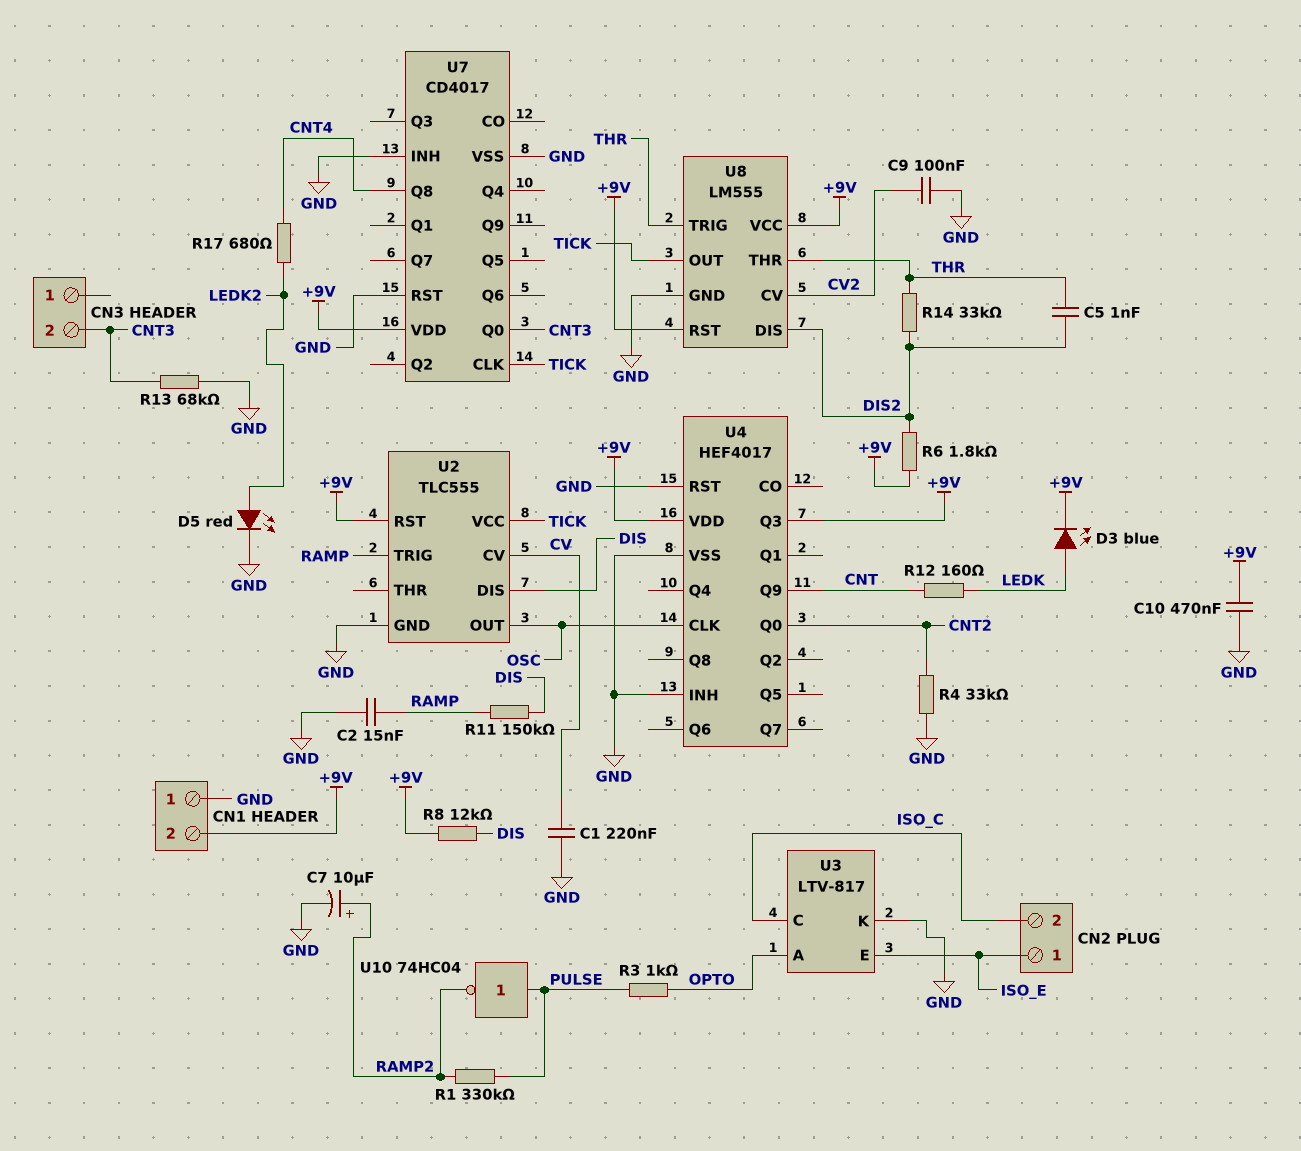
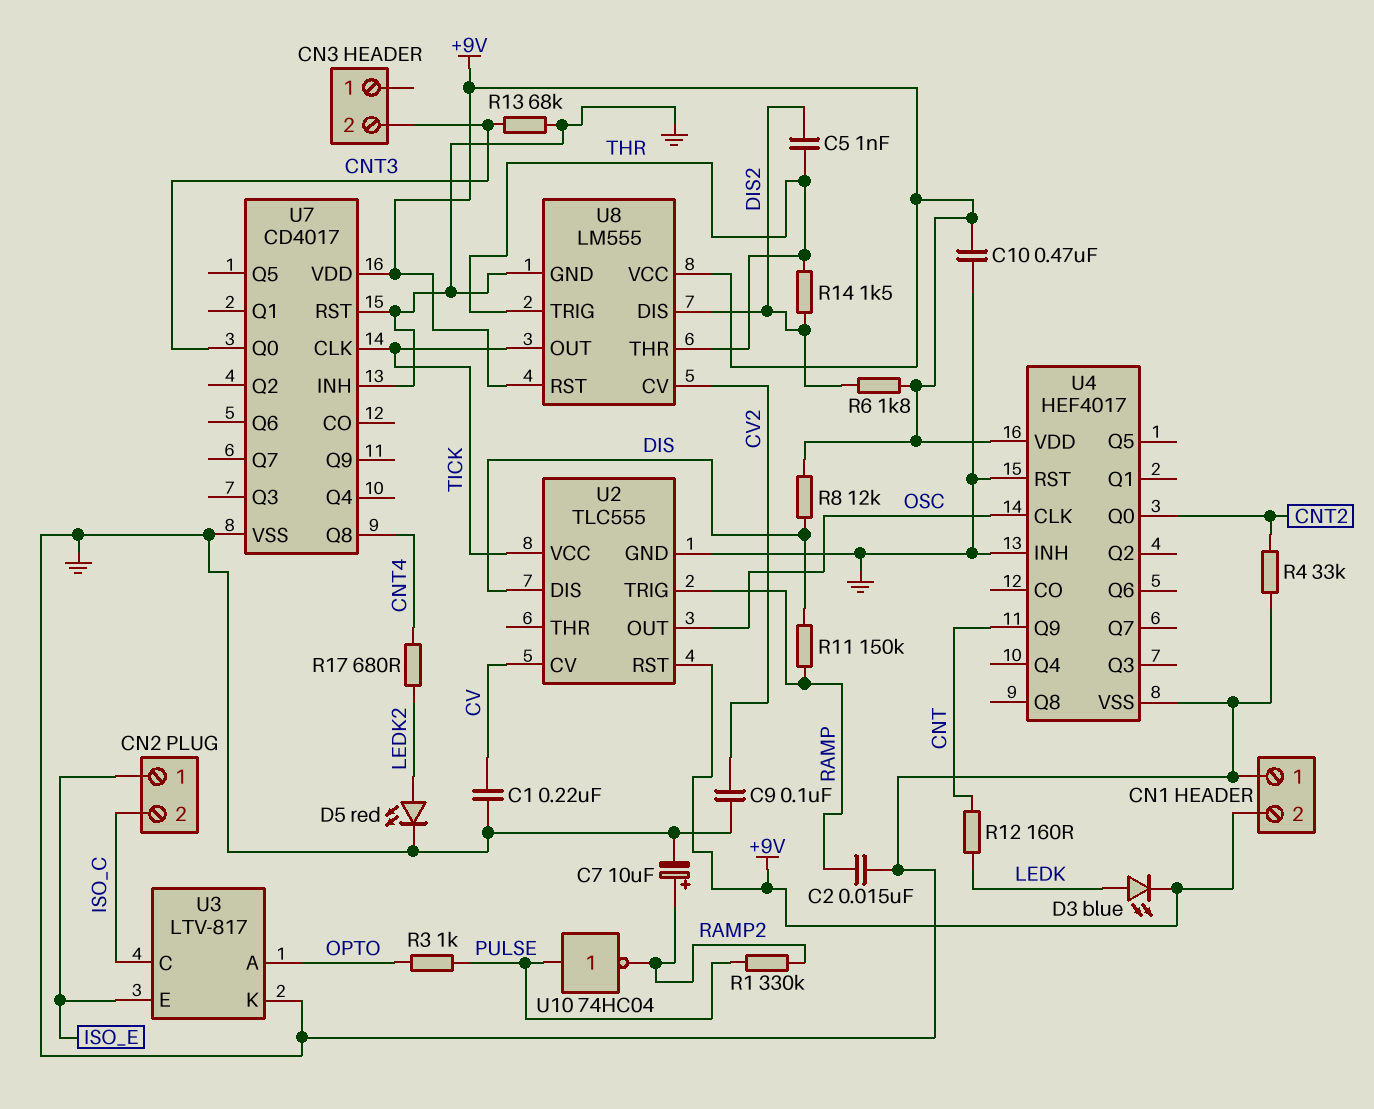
R14: 33k (DIS2, THR) -> 1.5k (DIS2, THR)
U4 pin Q3: +9V -> none

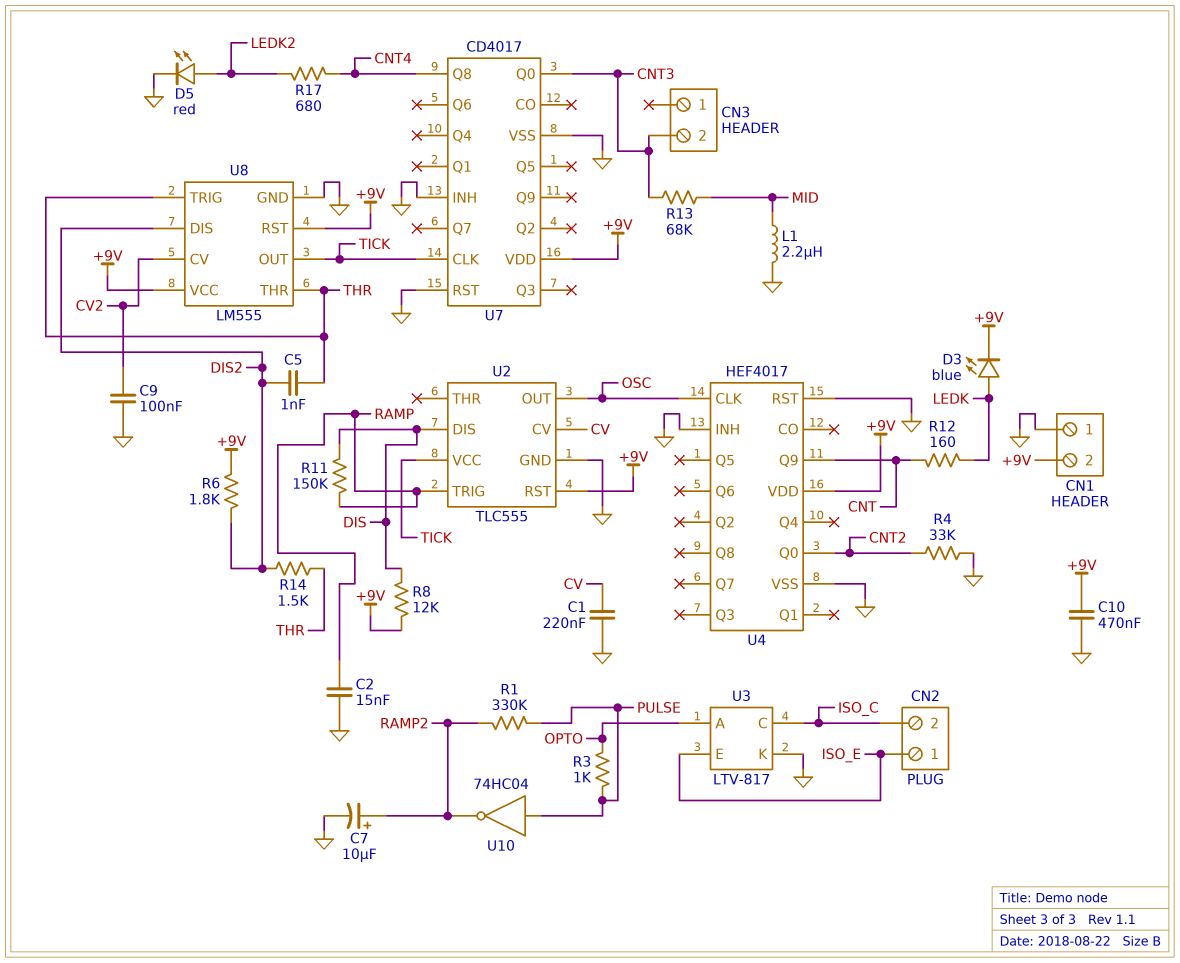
L1: none -> 2.2uH (GND, MID)
R13: 68k (CNT3, GND) -> 68k (CNT3, MID)

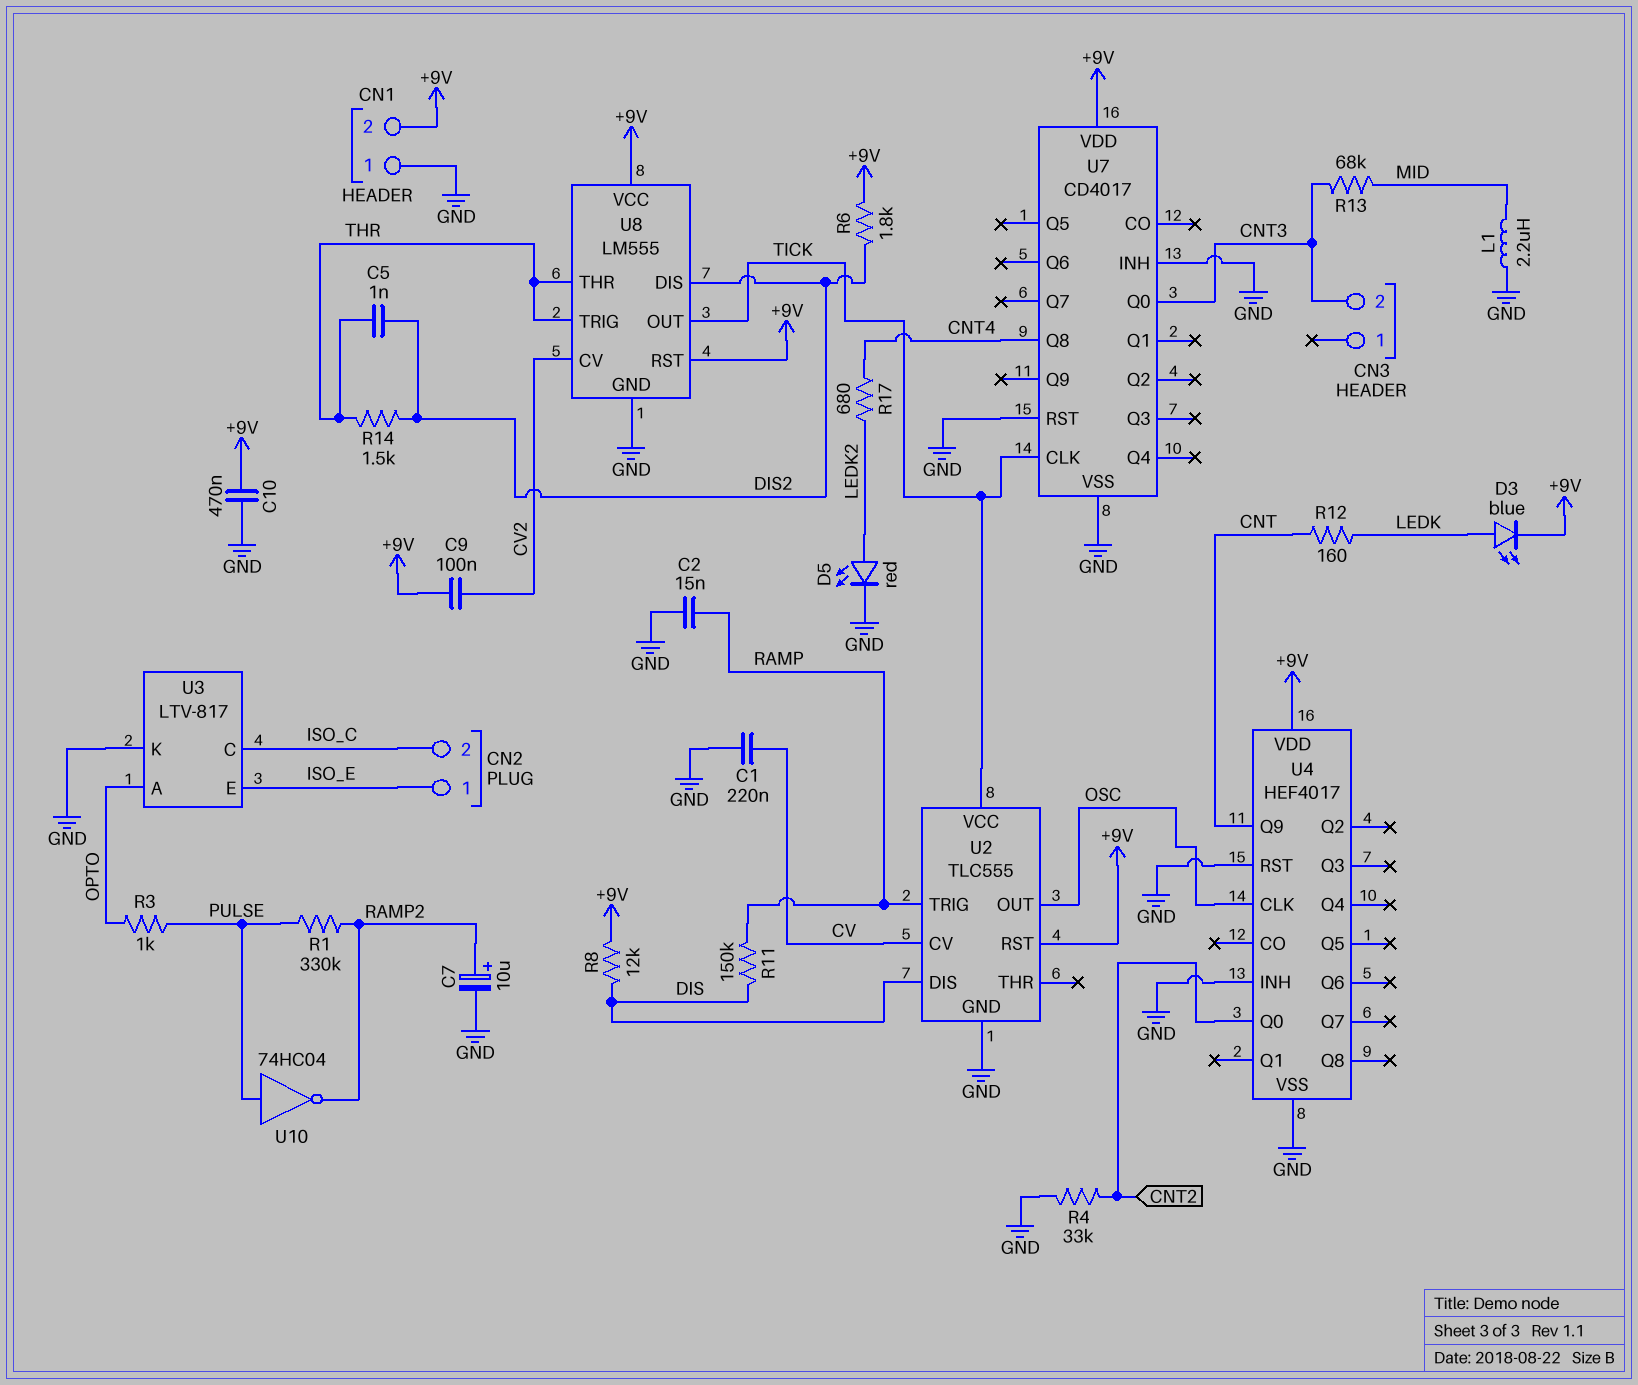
C9: 100nF (CV2, GND) -> 100nF (+9V, CV2)

